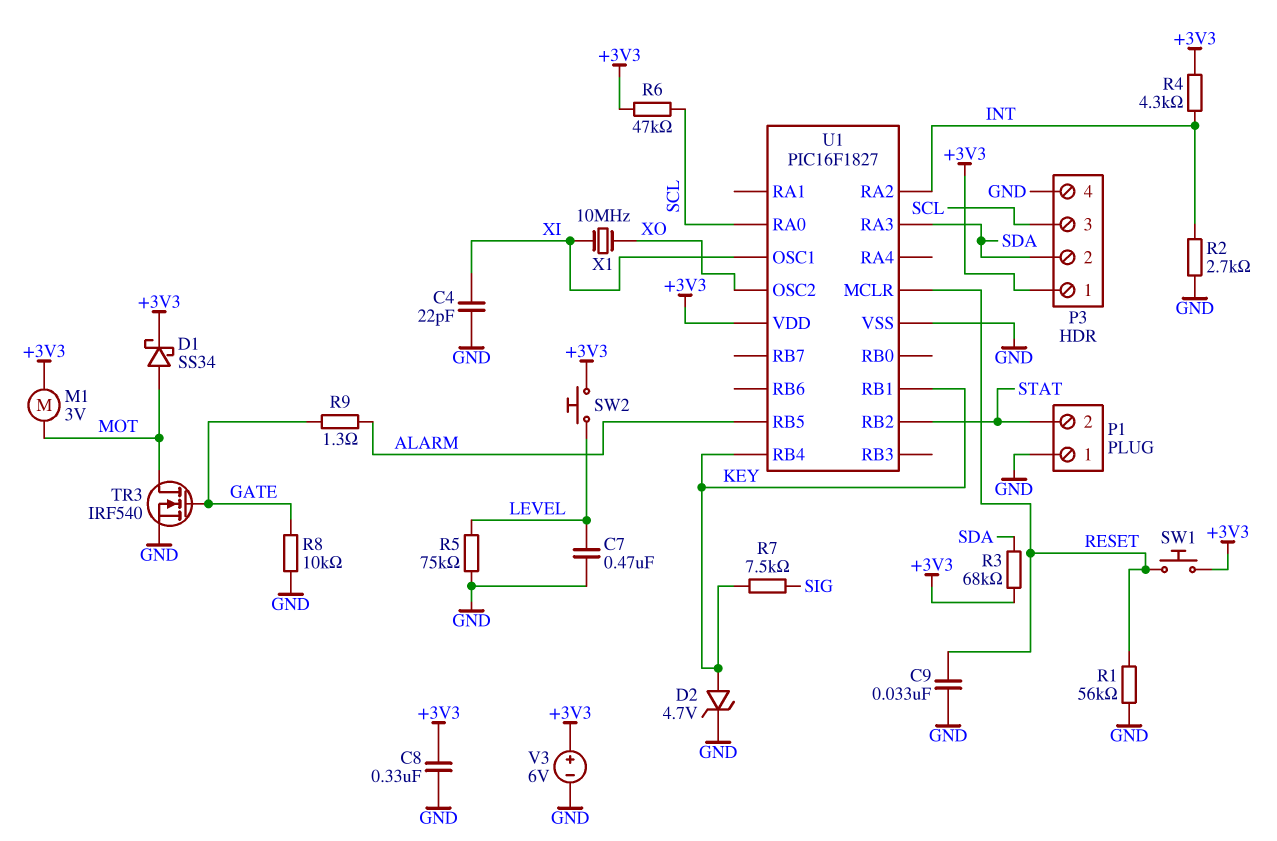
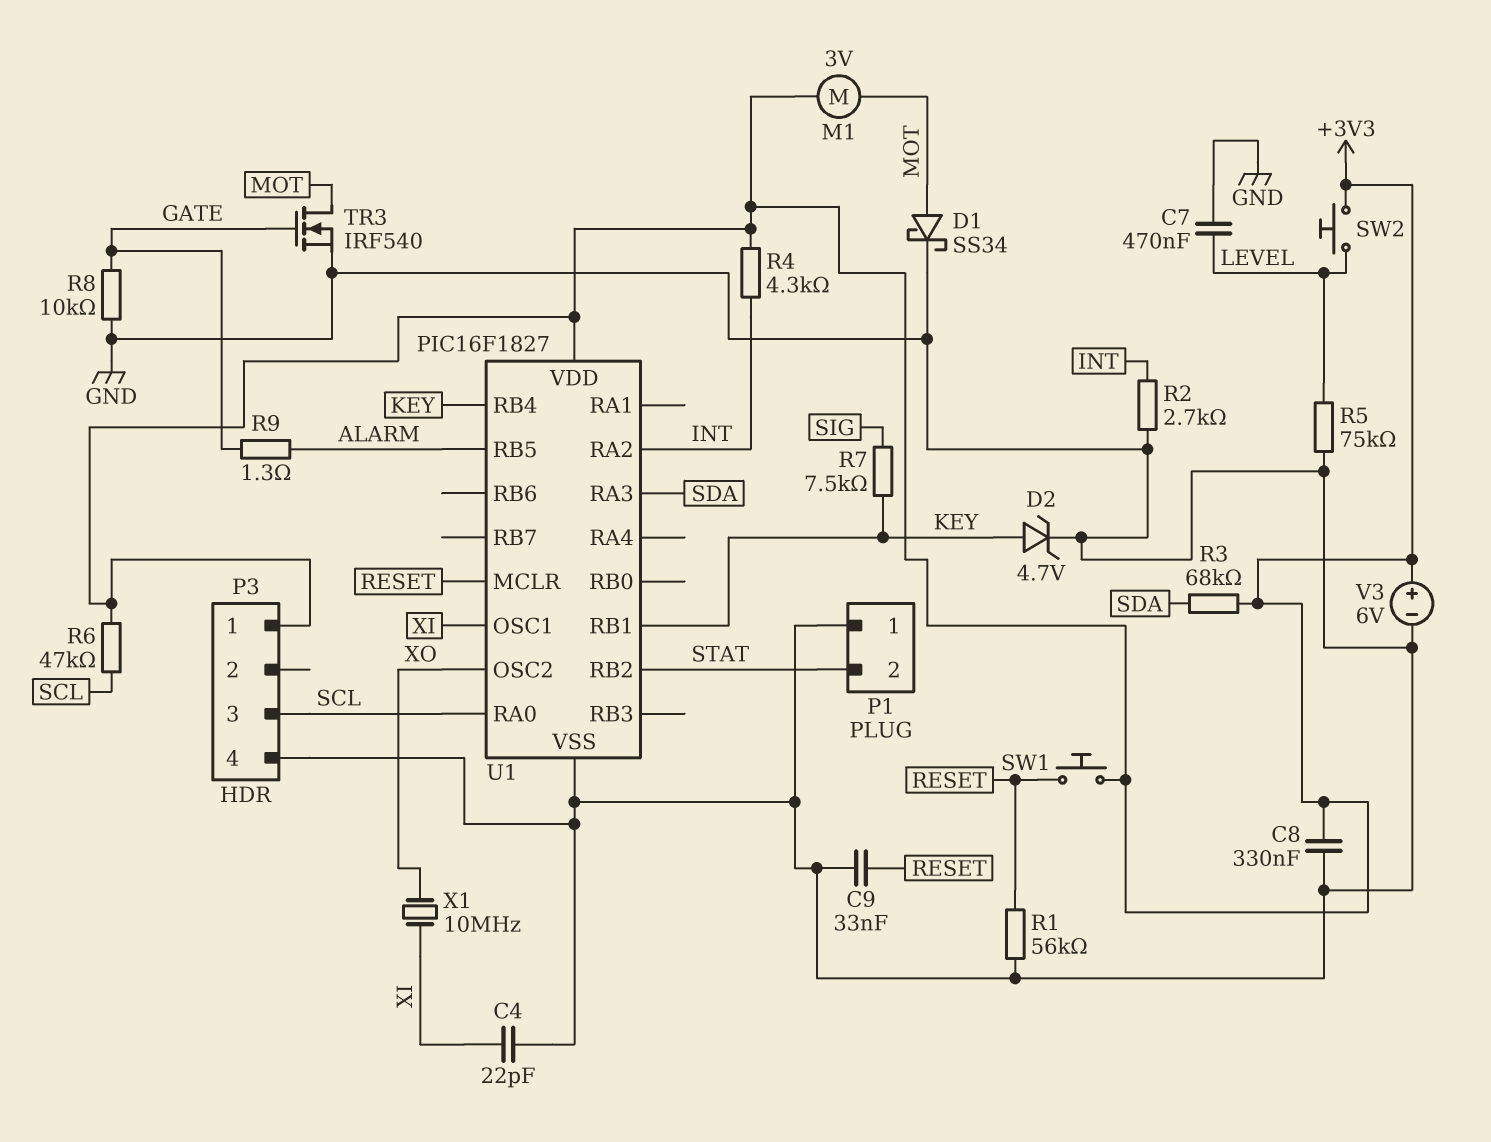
D1: schottky SS34 (A MOT, K +3V3) -> schottky SS34 (A MOT, K GND)
P3 pin 2: SDA -> none

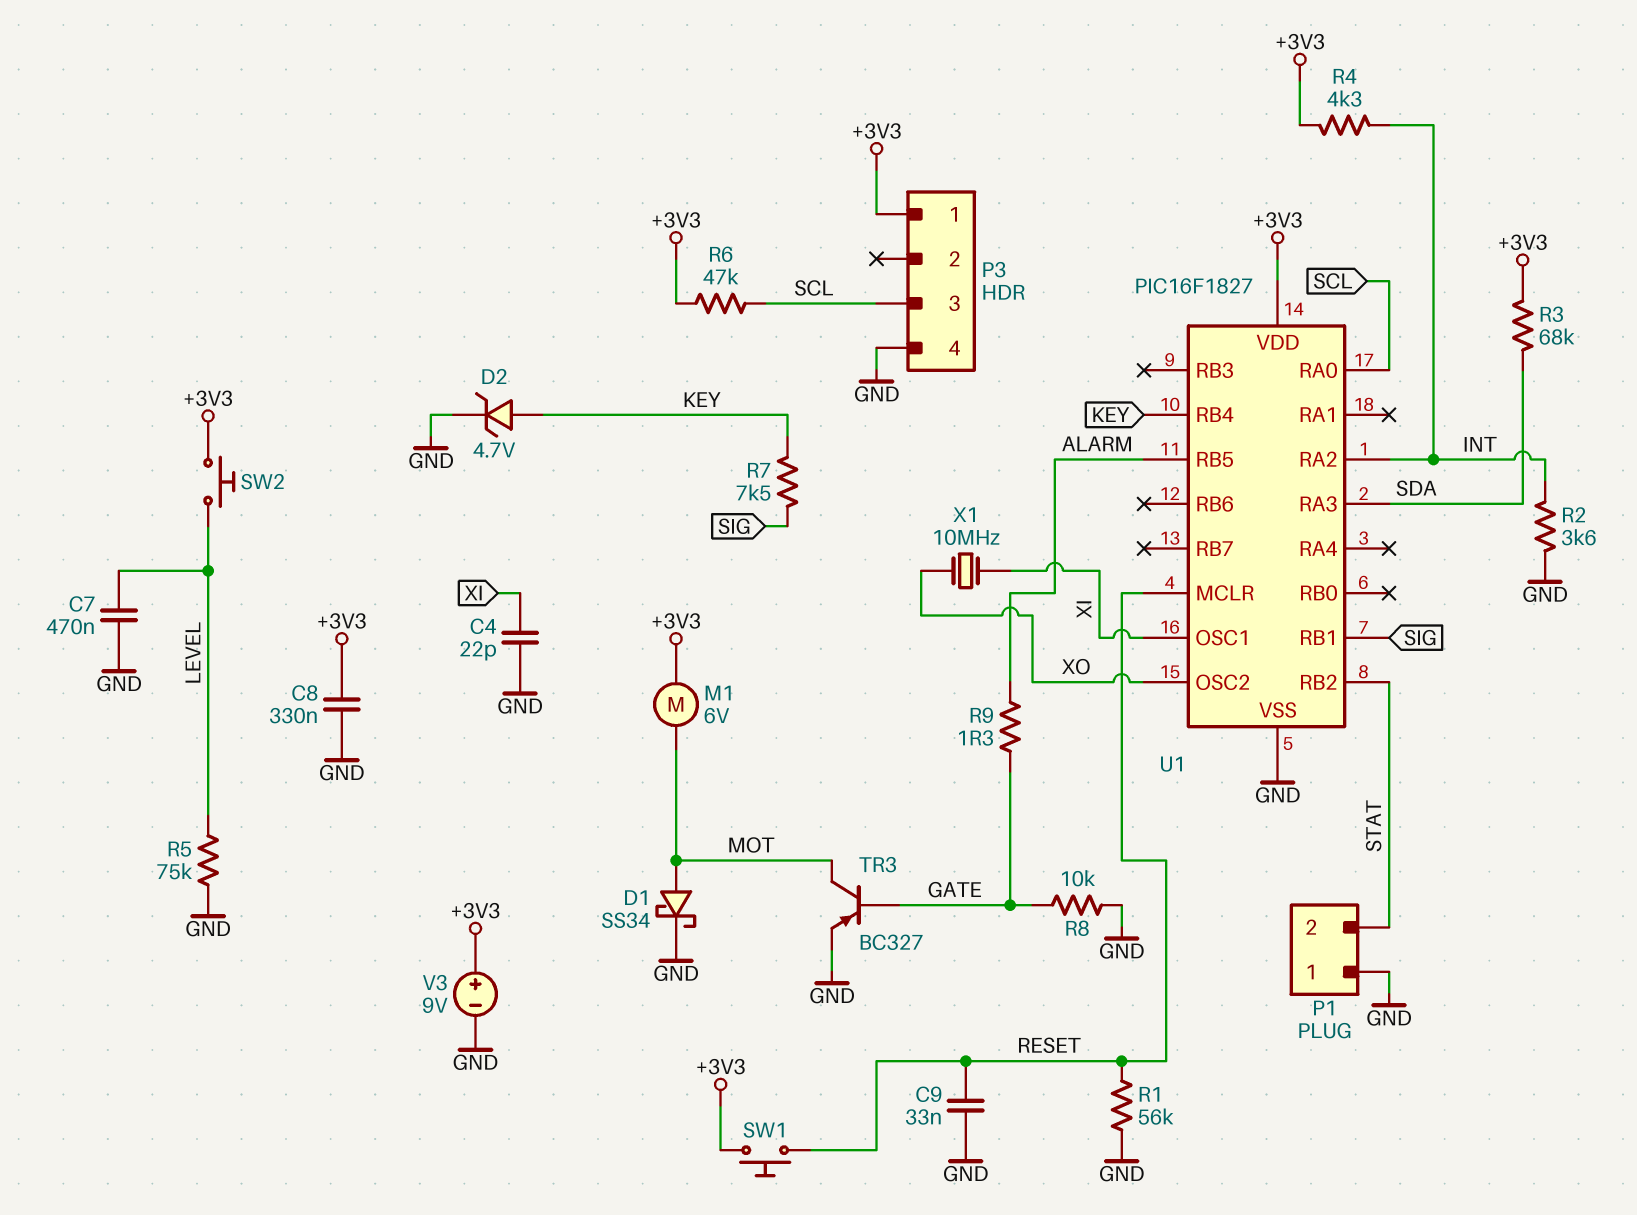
M1: motor 3V (+3V3, MOT) -> motor 6V (+3V3, MOT)
R2: 2.7k (GND, INT) -> 3.6k (GND, INT)
TR3: NMOS IRF540 (G GATE, D MOT, S GND) -> PNP BC327 (B GATE, C MOT, E GND)
U1 pin RB1: KEY -> SIG
V3: 6V (plus +3V3, minus GND) -> 9V (plus +3V3, minus GND)

